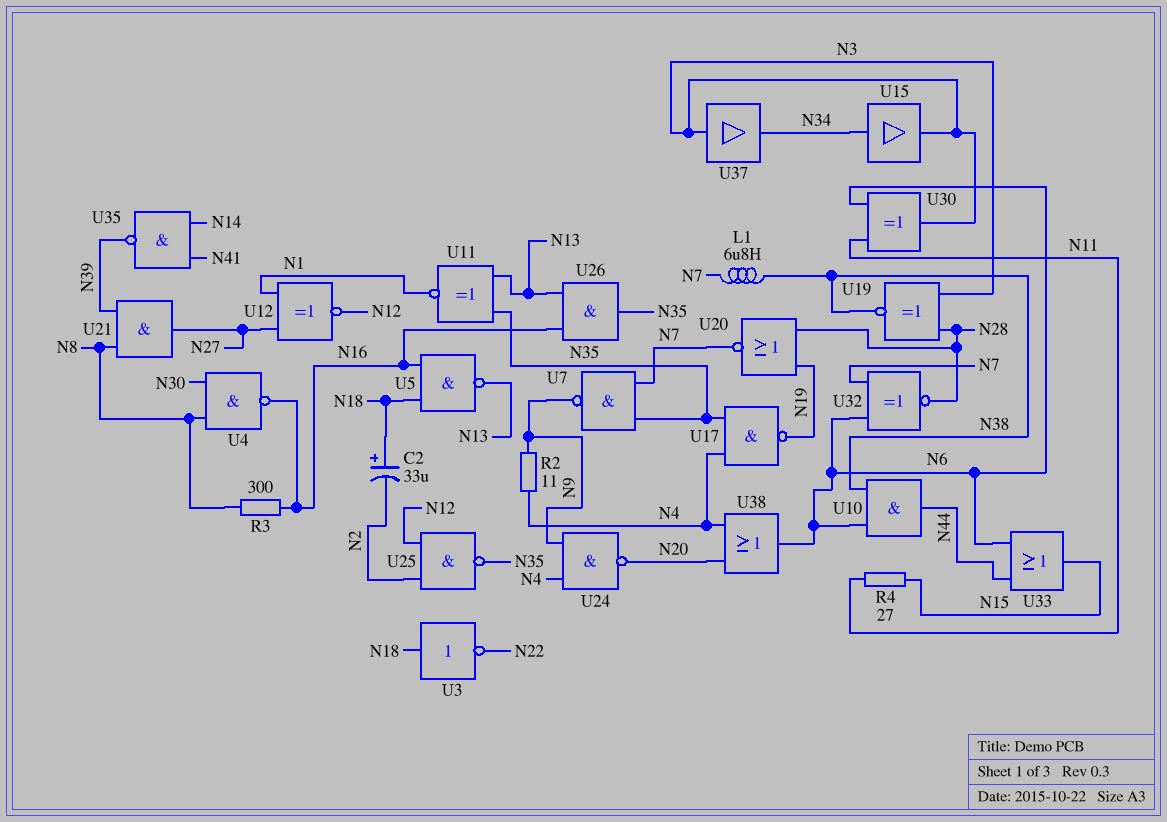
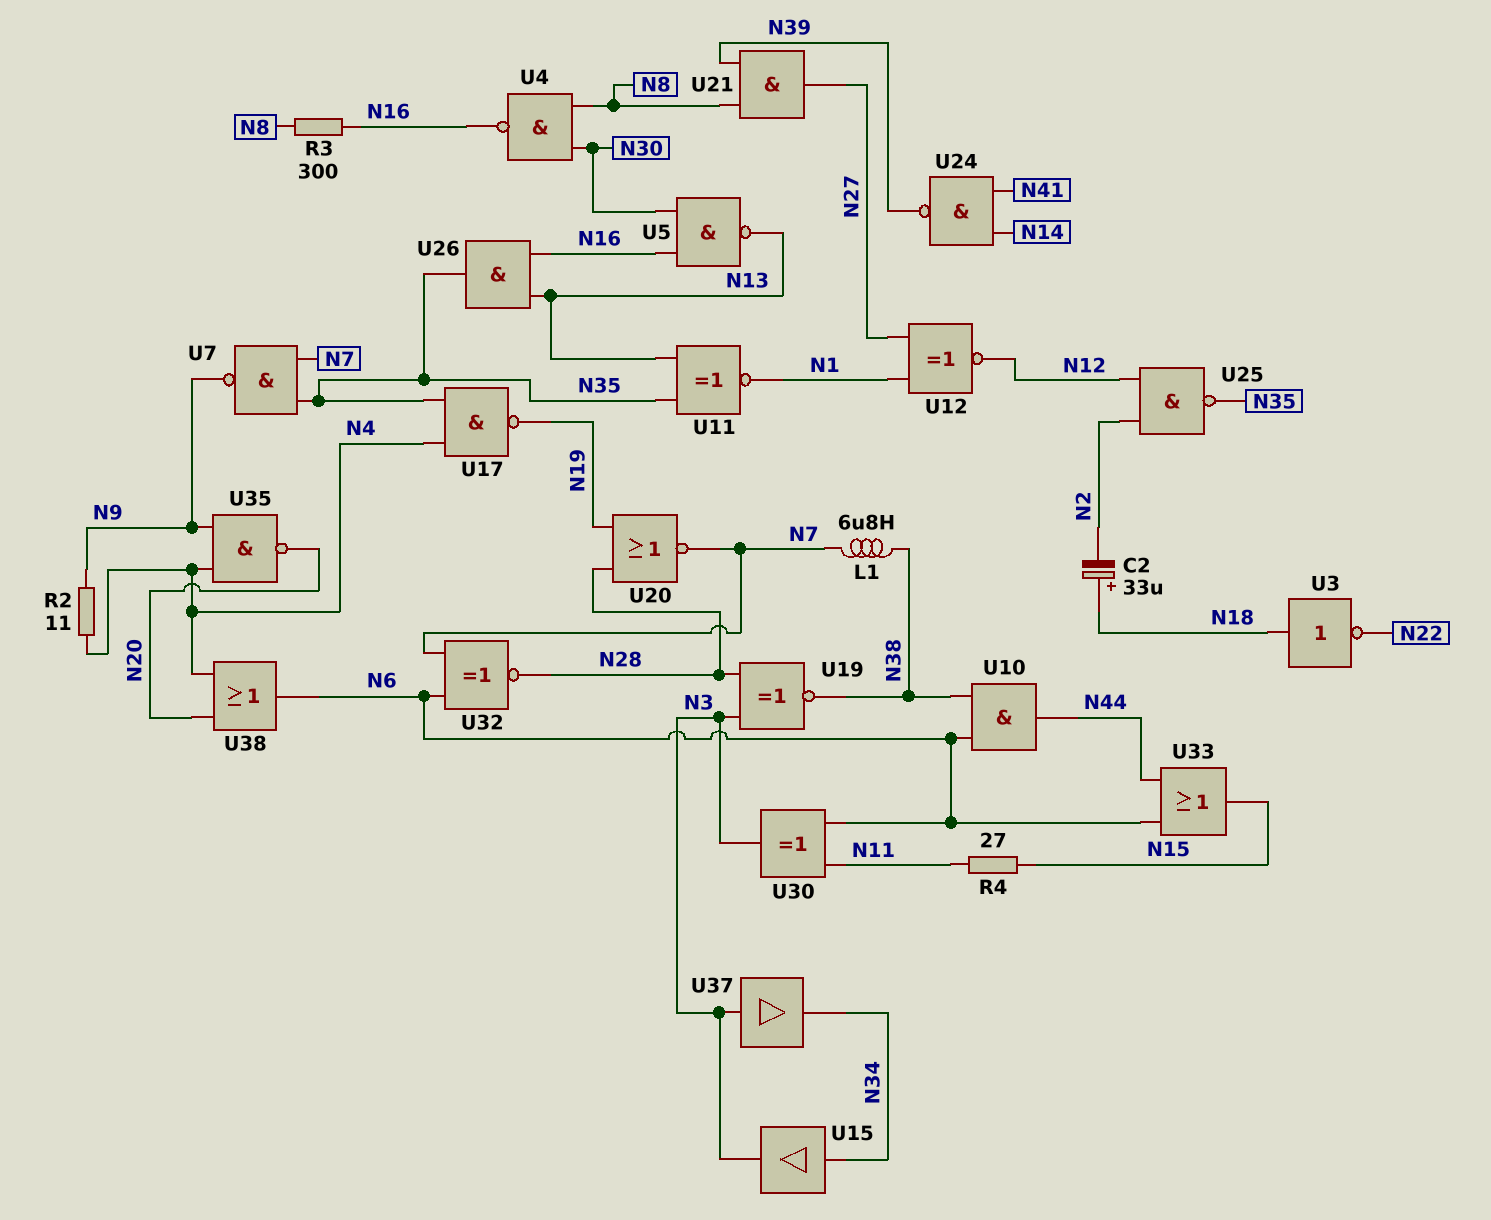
U5: NAND (in N16, in N18, out N13) -> NAND (in N16, in N30, out N13)
U24: NAND (in N4, in N9, out N20) -> NAND (in N14, in N41, out N39)
U35: NAND (in N14, in N41, out N39) -> NAND (in N4, in N9, out N20)

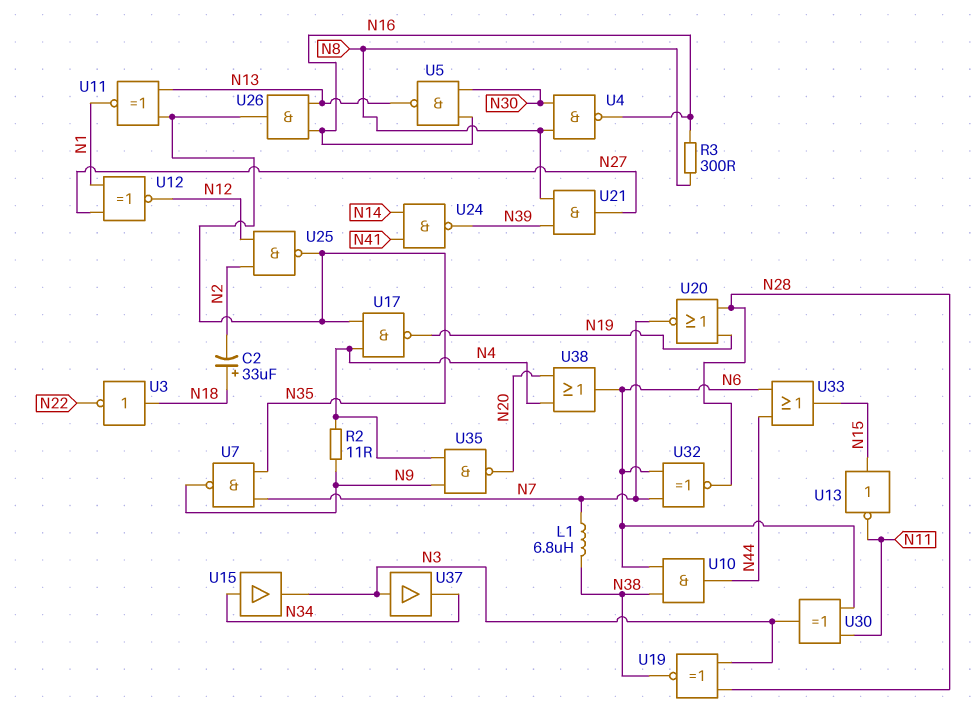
R4: 27 (N11, N15) -> none
U13: none -> NOT (in N15, out N11)

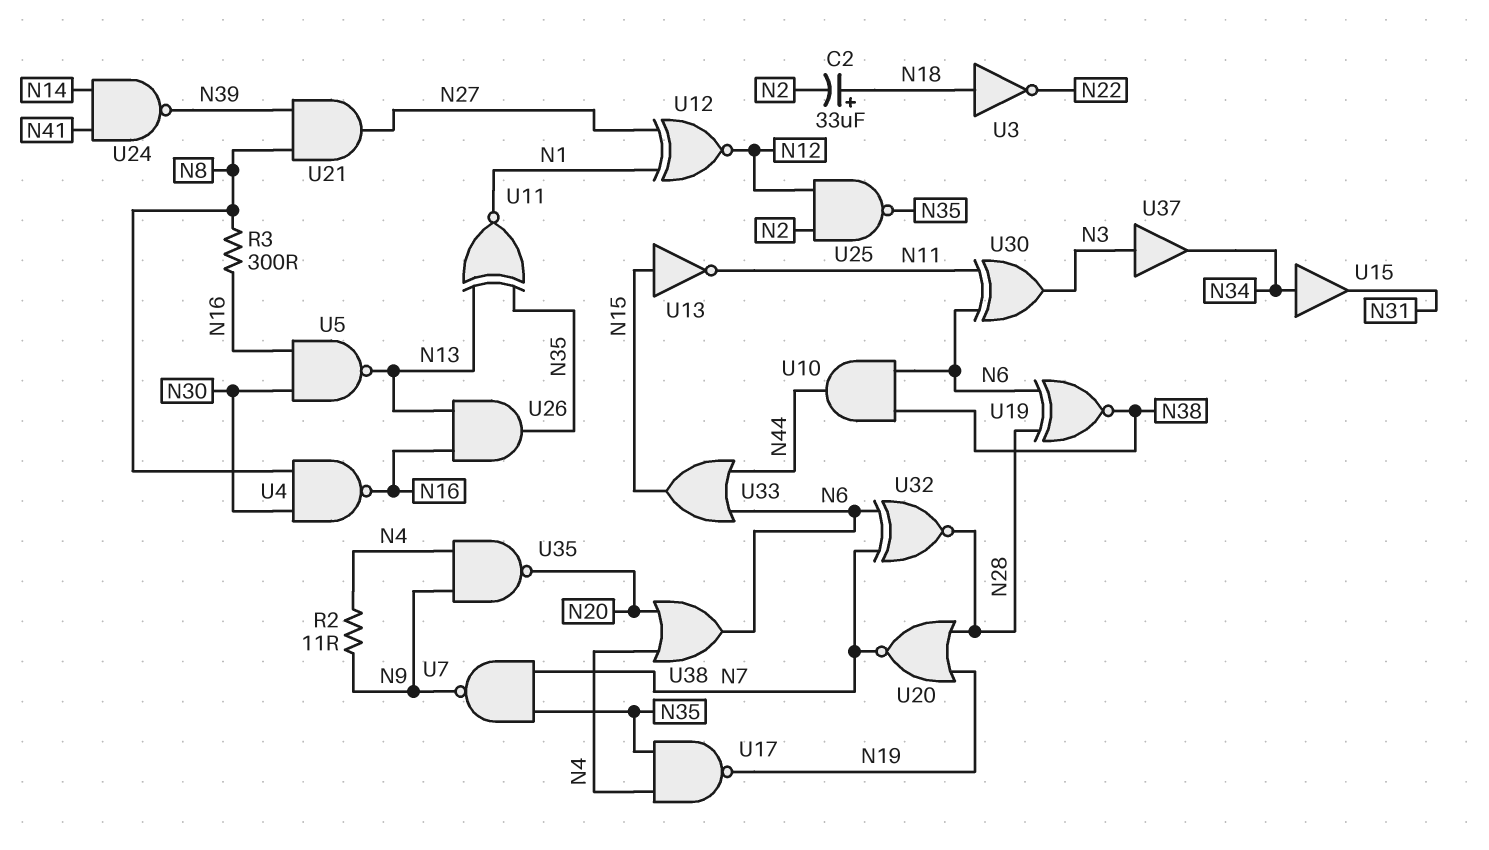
L1: 6.8uH (N7, N38) -> none
U15: buffer (in N34, out N3) -> buffer (in N34, out N31)
U19: XNOR (in N3, in N28, out N38) -> XNOR (in N6, in N28, out N38)

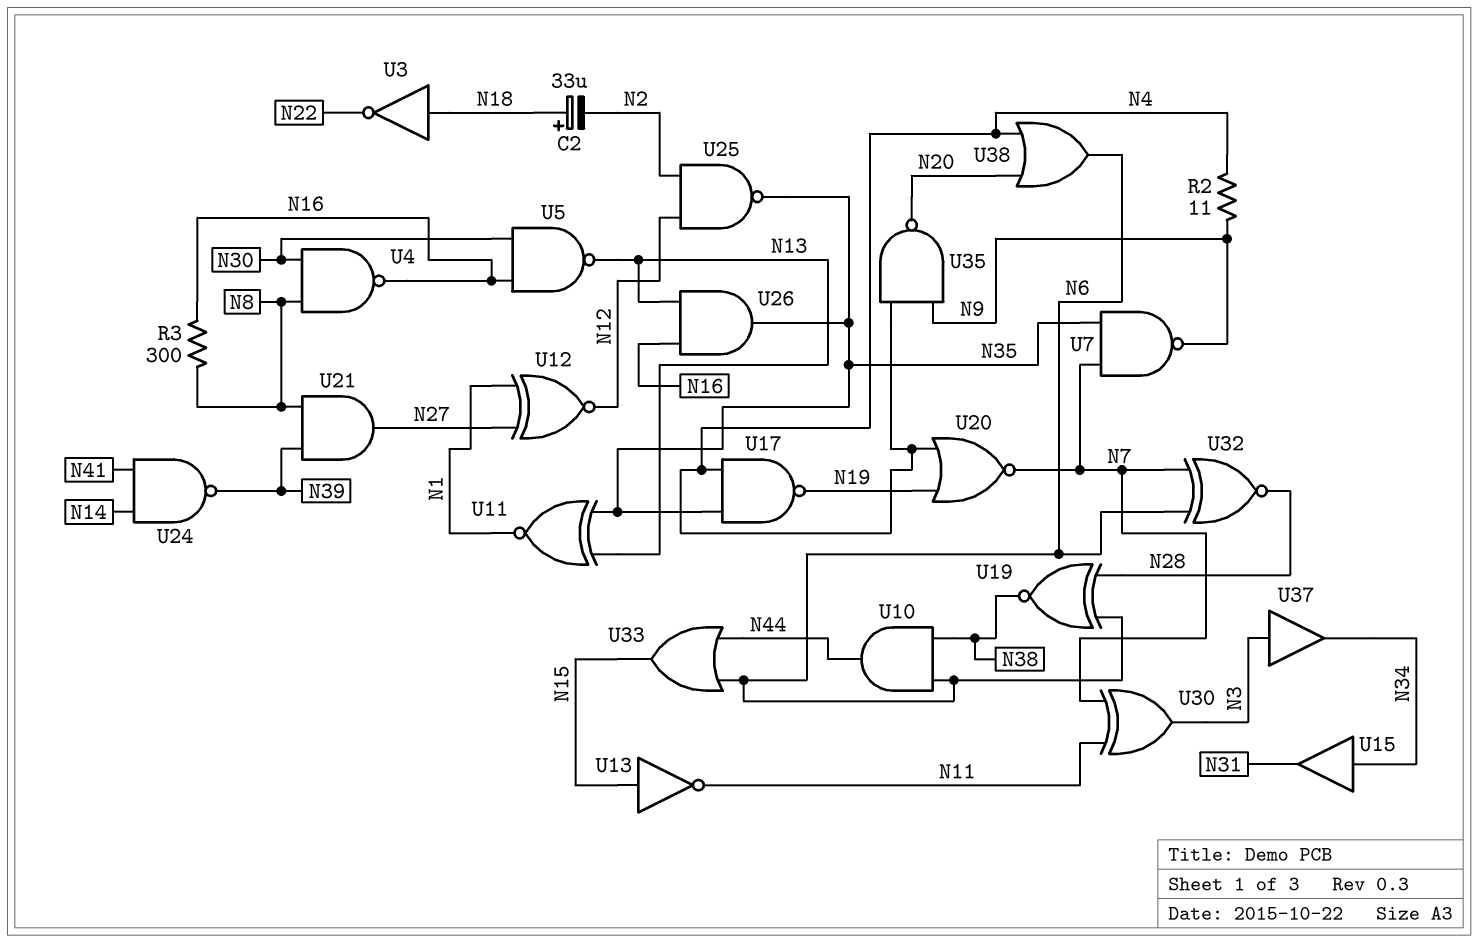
U20: NOR (in N19, in N28, out N7) -> NOR (in N4, in N19, out N7)
U30: XOR (in N6, in N11, out N3) -> XOR (in N7, in N11, out N3)

